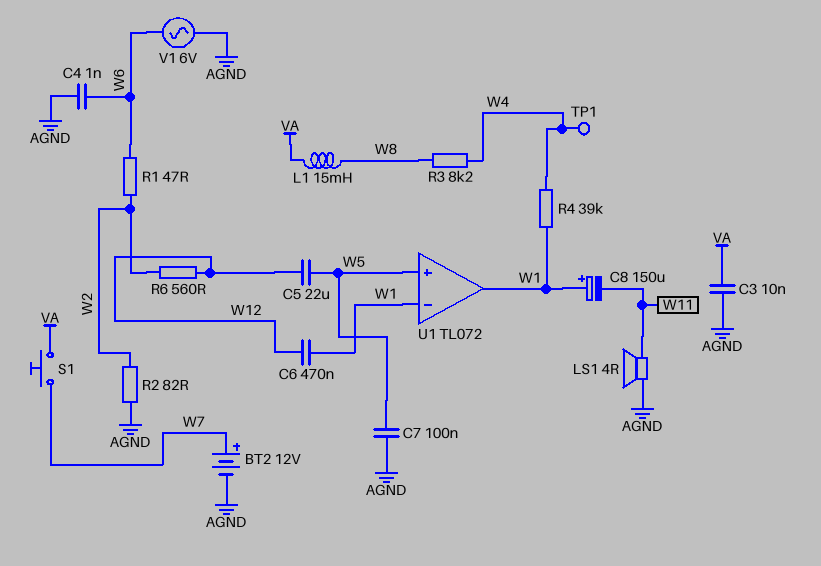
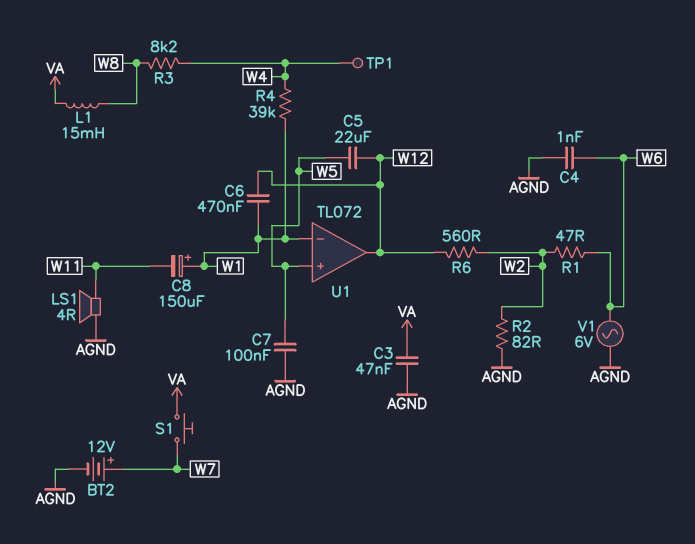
C3: 10nF (AGND, VA) -> 47nF (AGND, VA)
U1 pin out: W1 -> W12

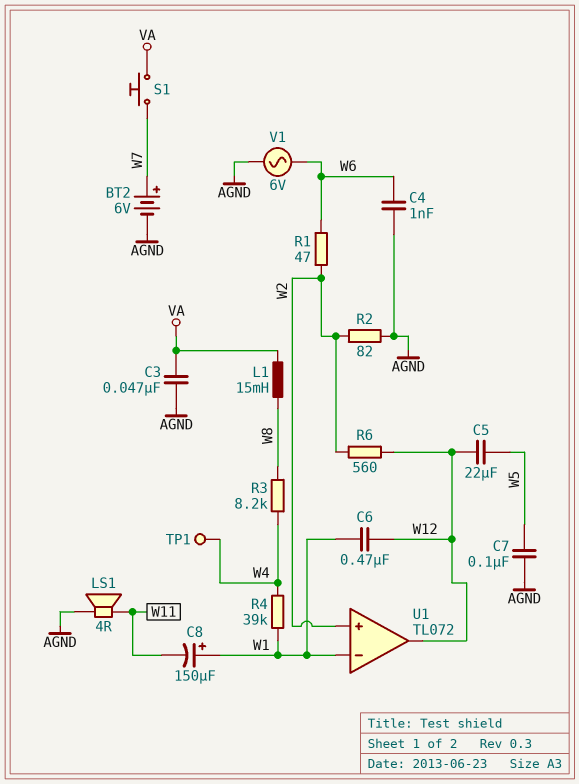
BT2: 12V (plus W7, minus AGND) -> 6V (plus W7, minus AGND)
U1 pin in+: W5 -> W2

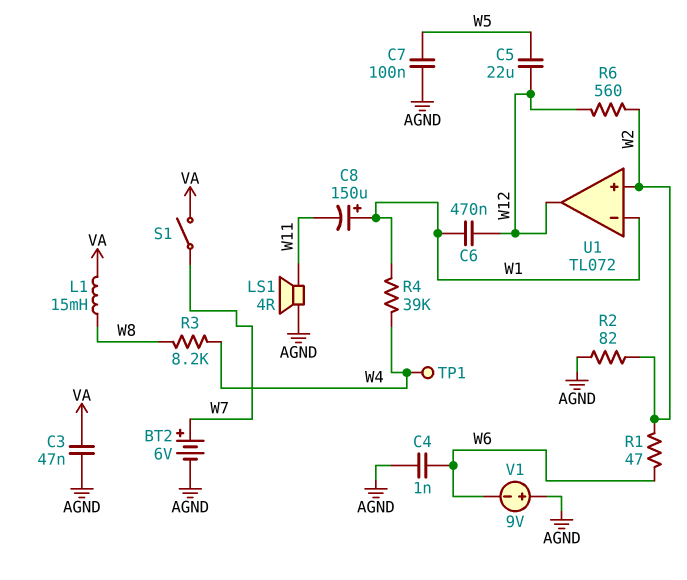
S1: button (VA, W7) -> switch (VA, W7)
V1: AC 6V (AGND, W6) -> 9V (plus AGND, minus W6)

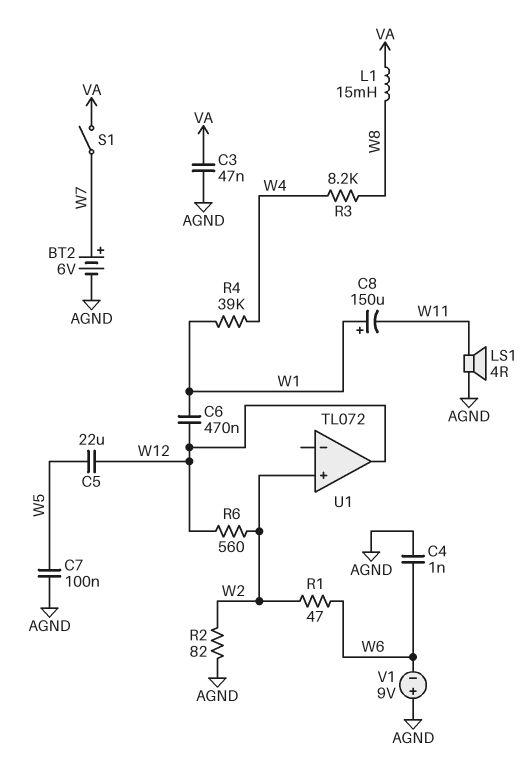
TP1: test point (W4) -> none
U1 pin in-: W1 -> none

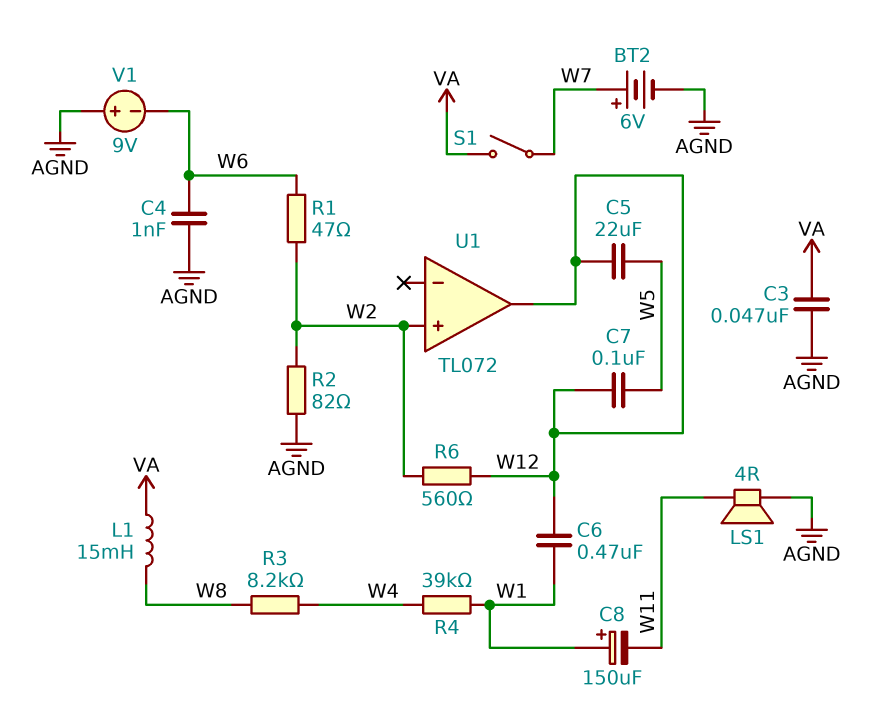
C7: 100nF (AGND, W5) -> 100nF (W5, W12)

